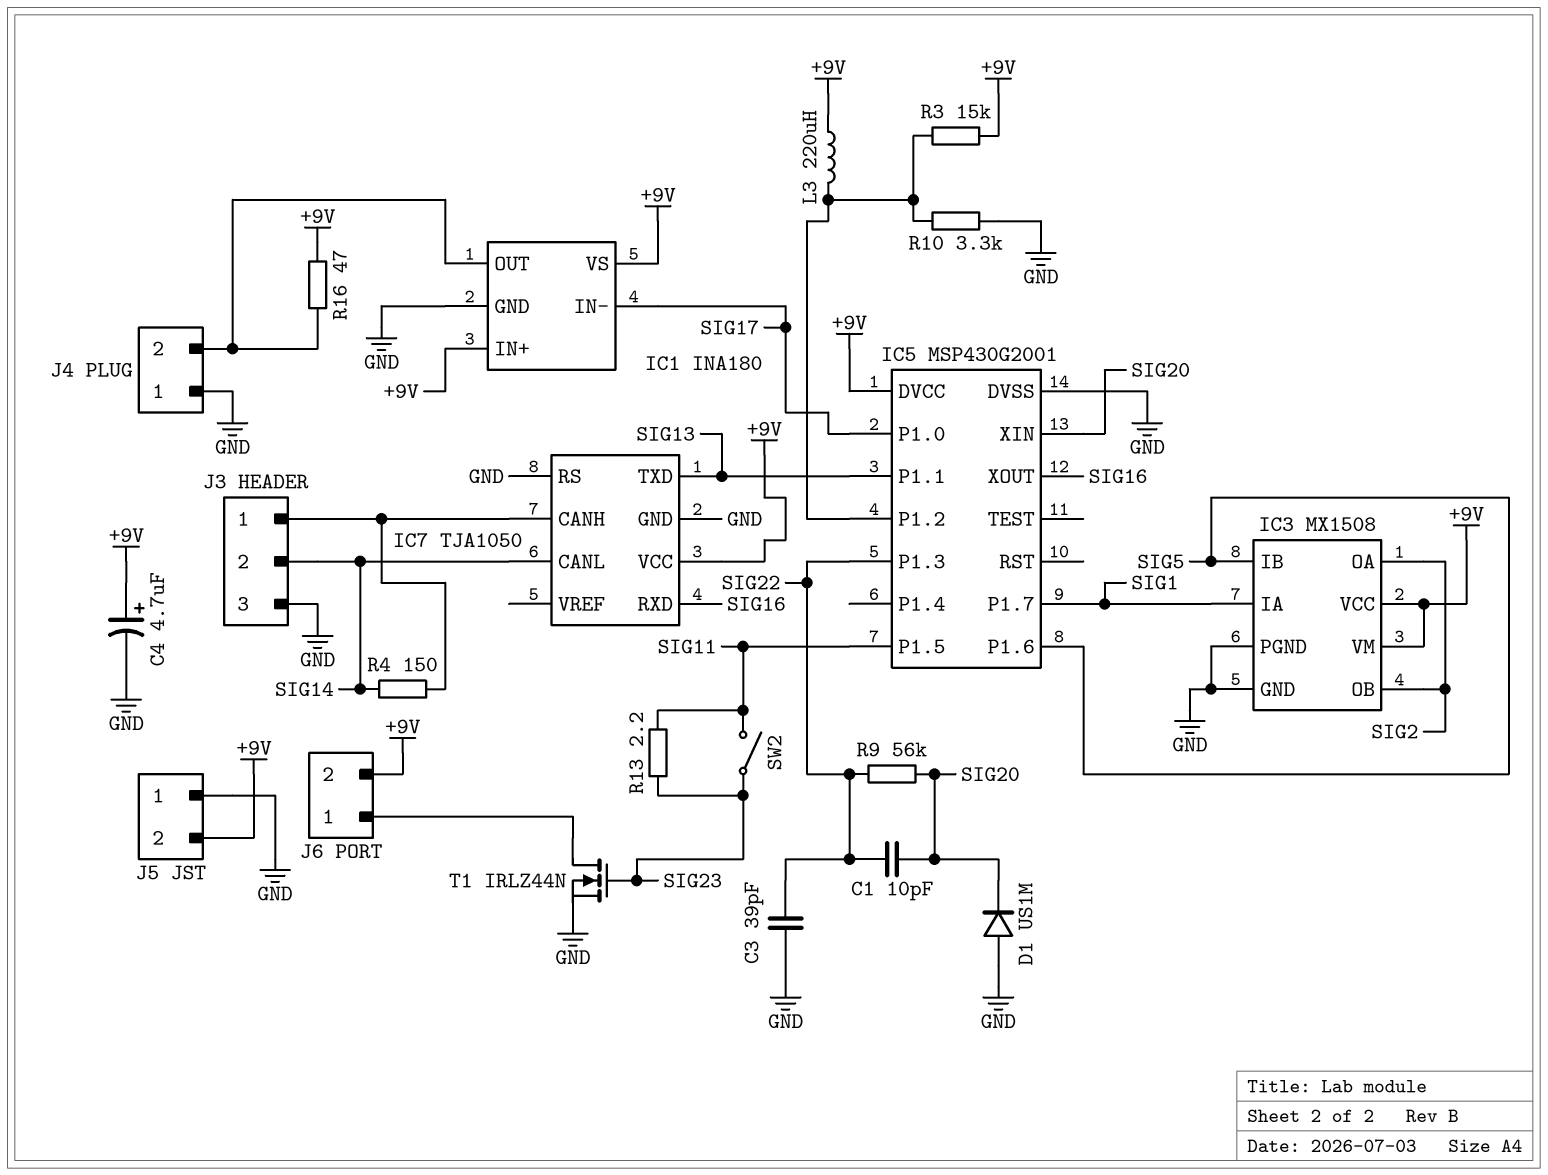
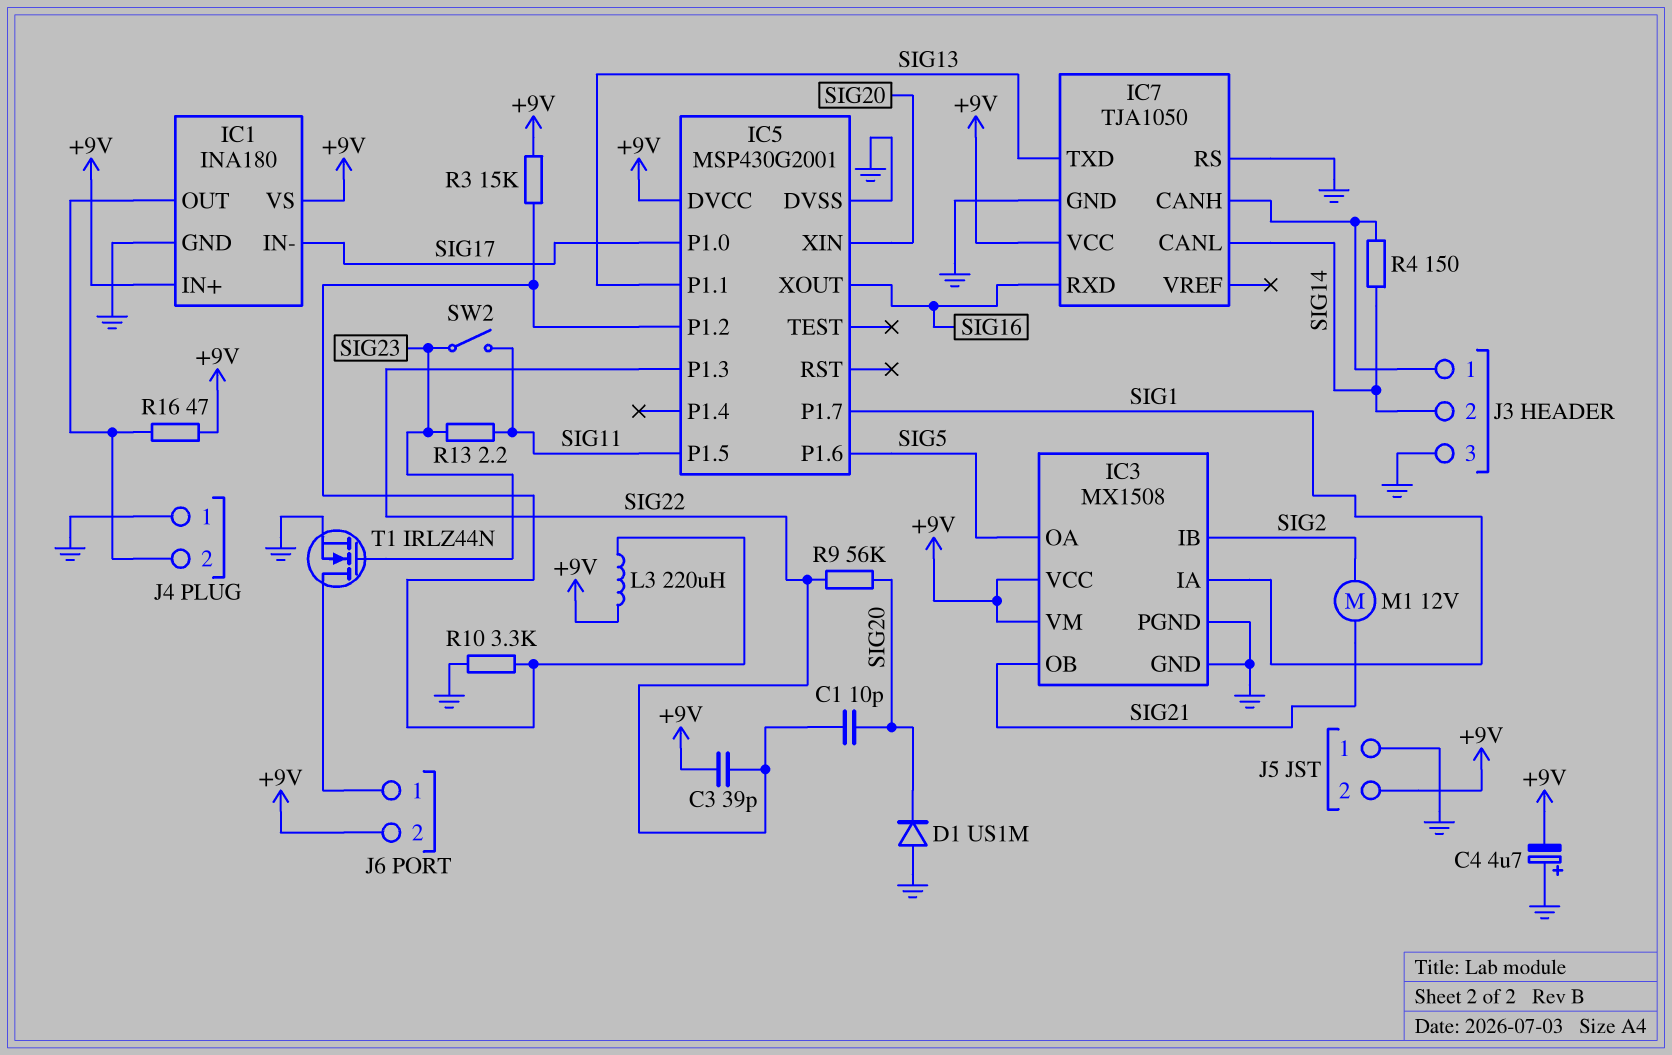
C3: 39pF (GND, SIG22) -> 39pF (+9V, SIG22)
C4: 4.7uF (plus +9V, minus GND) -> 4.7uF (plus GND, minus +9V)
IC3 pin IB: SIG5 -> SIG2
IC3 pin OA: SIG2 -> SIG5
IC3 pin OB: SIG2 -> SIG21
M1: none -> motor 12V (SIG2, SIG21)

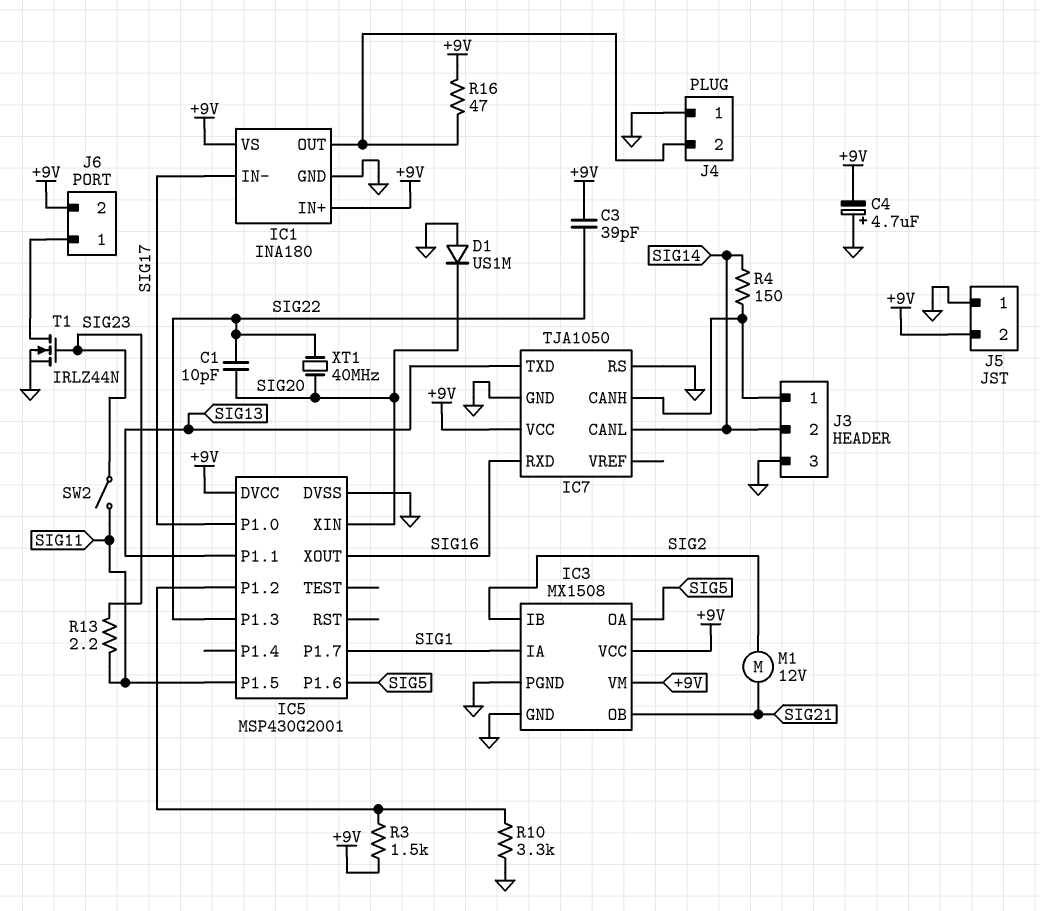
L3: 220uH (+9V, IC5/P1.2) -> none
R3: 15k (+9V, IC5/P1.2) -> 1.5k (+9V, IC5/P1.2)
R9: 56k (SIG20, SIG22) -> none
XT1: none -> 40MHz (SIG20, SIG22)

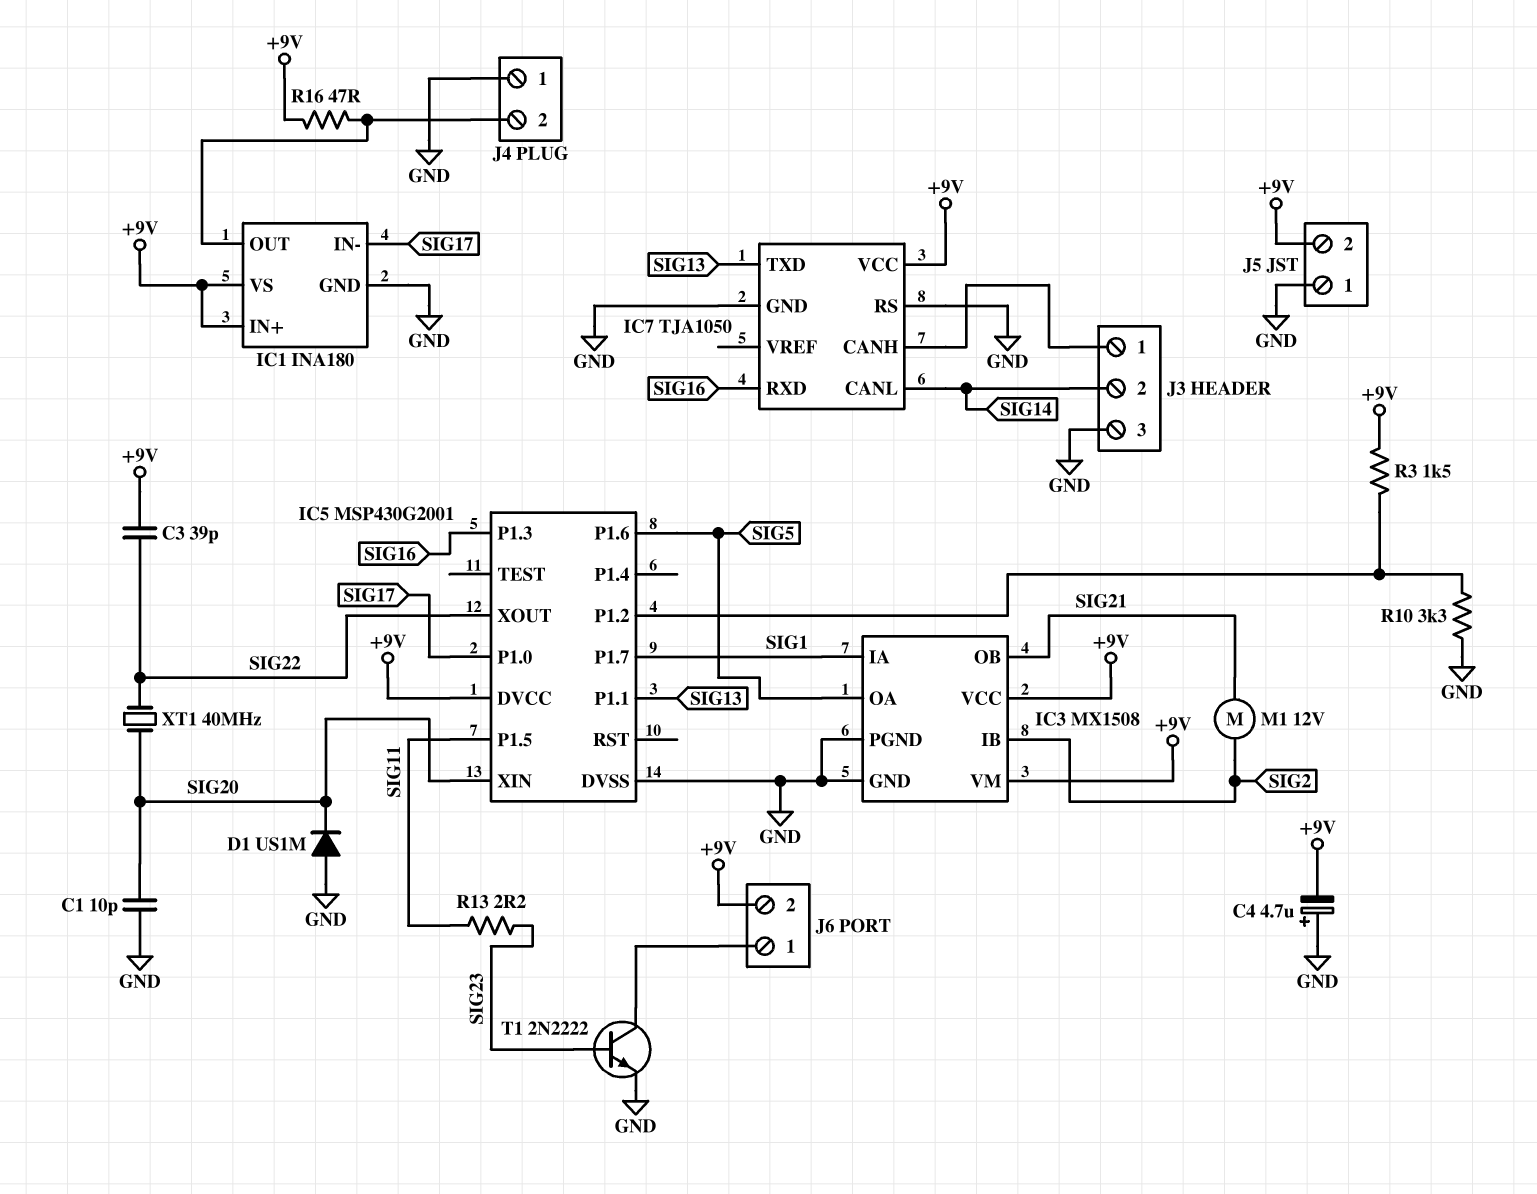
C1: 10pF (SIG20, SIG22) -> 10pF (GND, SIG20)
IC5 pin P1.3: SIG22 -> SIG16
IC5 pin XOUT: SIG16 -> SIG22
R4: 150 (IC7/CANH, SIG14) -> none
SW2: switch (SIG11, SIG23) -> none
T1: NMOS IRLZ44N (G SIG23, D J6/1, S GND) -> NPN 2N2222 (B SIG23, C J6/1, E GND)

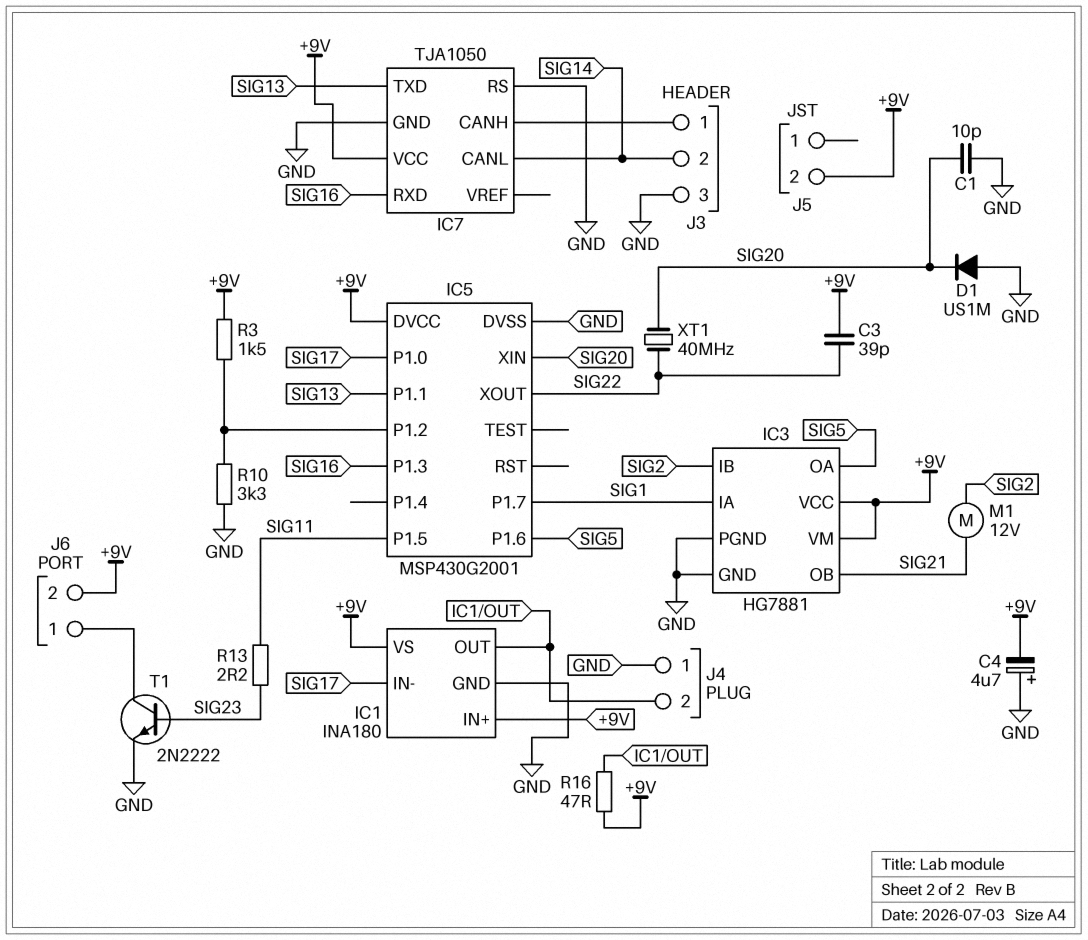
IC3: MX1508 -> HG7881
J5 pin 1: GND -> none

